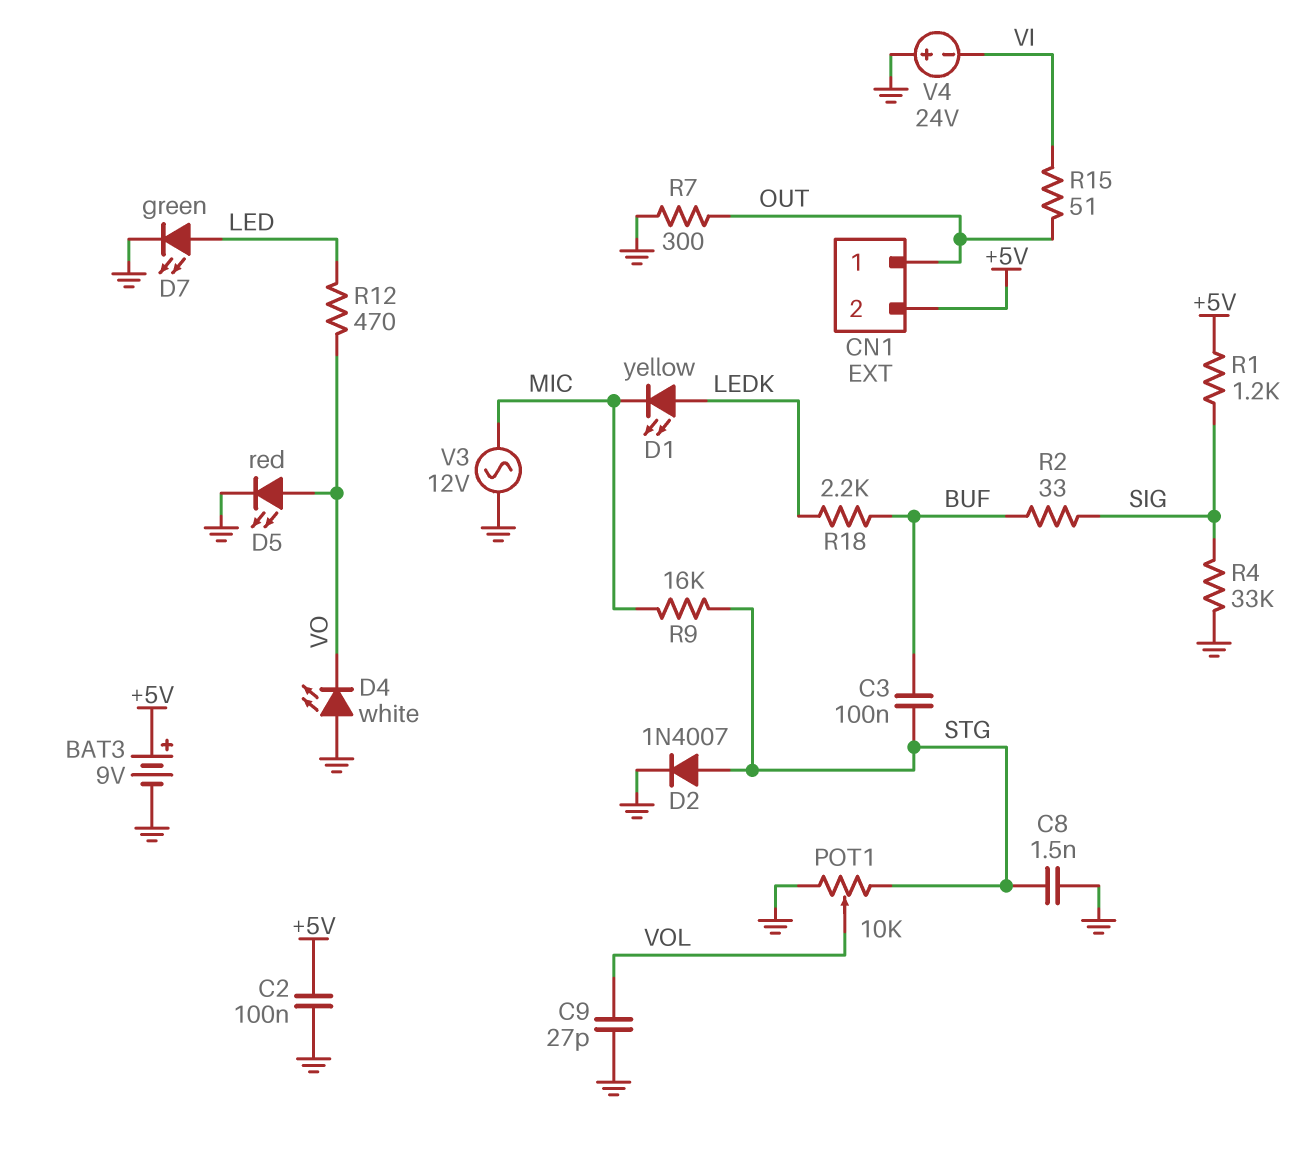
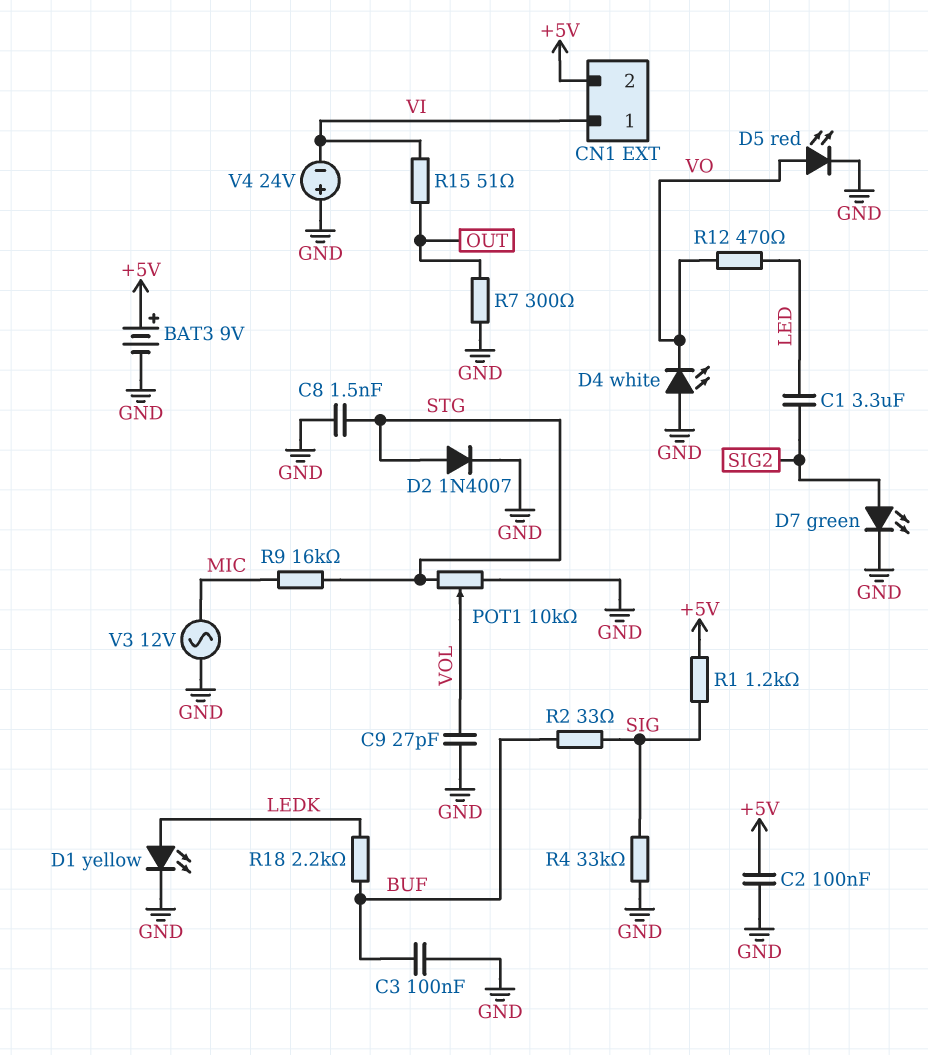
C1: none -> 3.3uF (LED, SIG2)
C3: 100nF (BUF, STG) -> 100nF (BUF, GND)
CN1 pin 1: OUT -> VI
D1: LED yellow (A LEDK, K MIC) -> LED yellow (A LEDK, K GND)
D7: LED green (A LED, K GND) -> LED green (A SIG2, K GND)

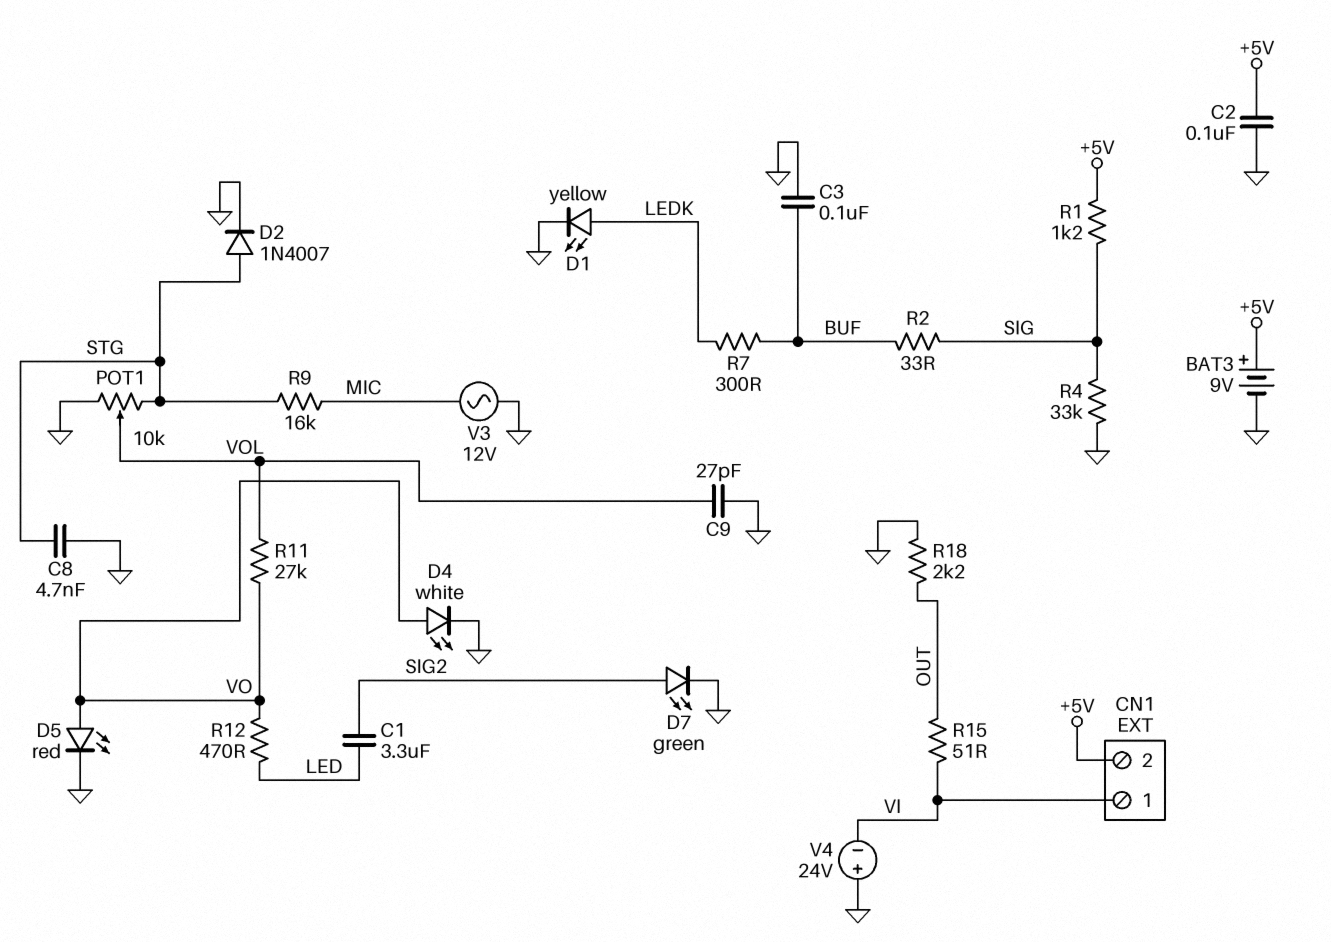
C8: 1.5nF (GND, STG) -> 4.7nF (GND, STG)
D4: LED white (A GND, K VO) -> LED white (A VO, K GND)
R7: 300 (GND, OUT) -> 300 (BUF, LEDK)
R11: none -> 27k (VO, VOL)
R18: 2.2k (BUF, LEDK) -> 2.2k (GND, OUT)

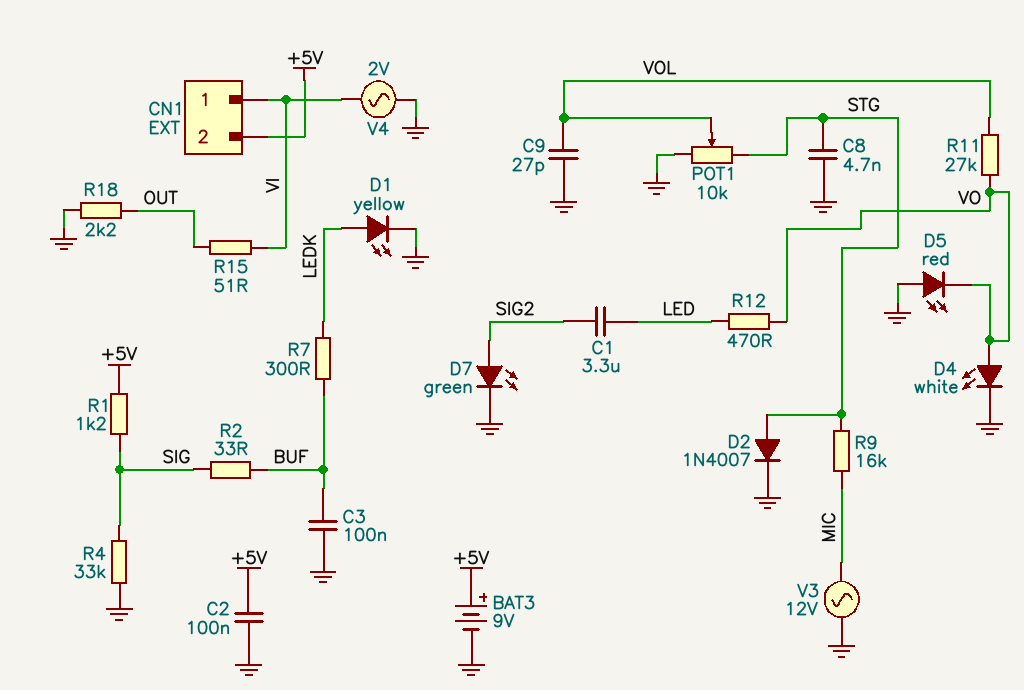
D5: LED red (A VO, K GND) -> LED red (A GND, K VO)
V4: 24V (plus GND, minus VI) -> AC 2V (GND, VI)

